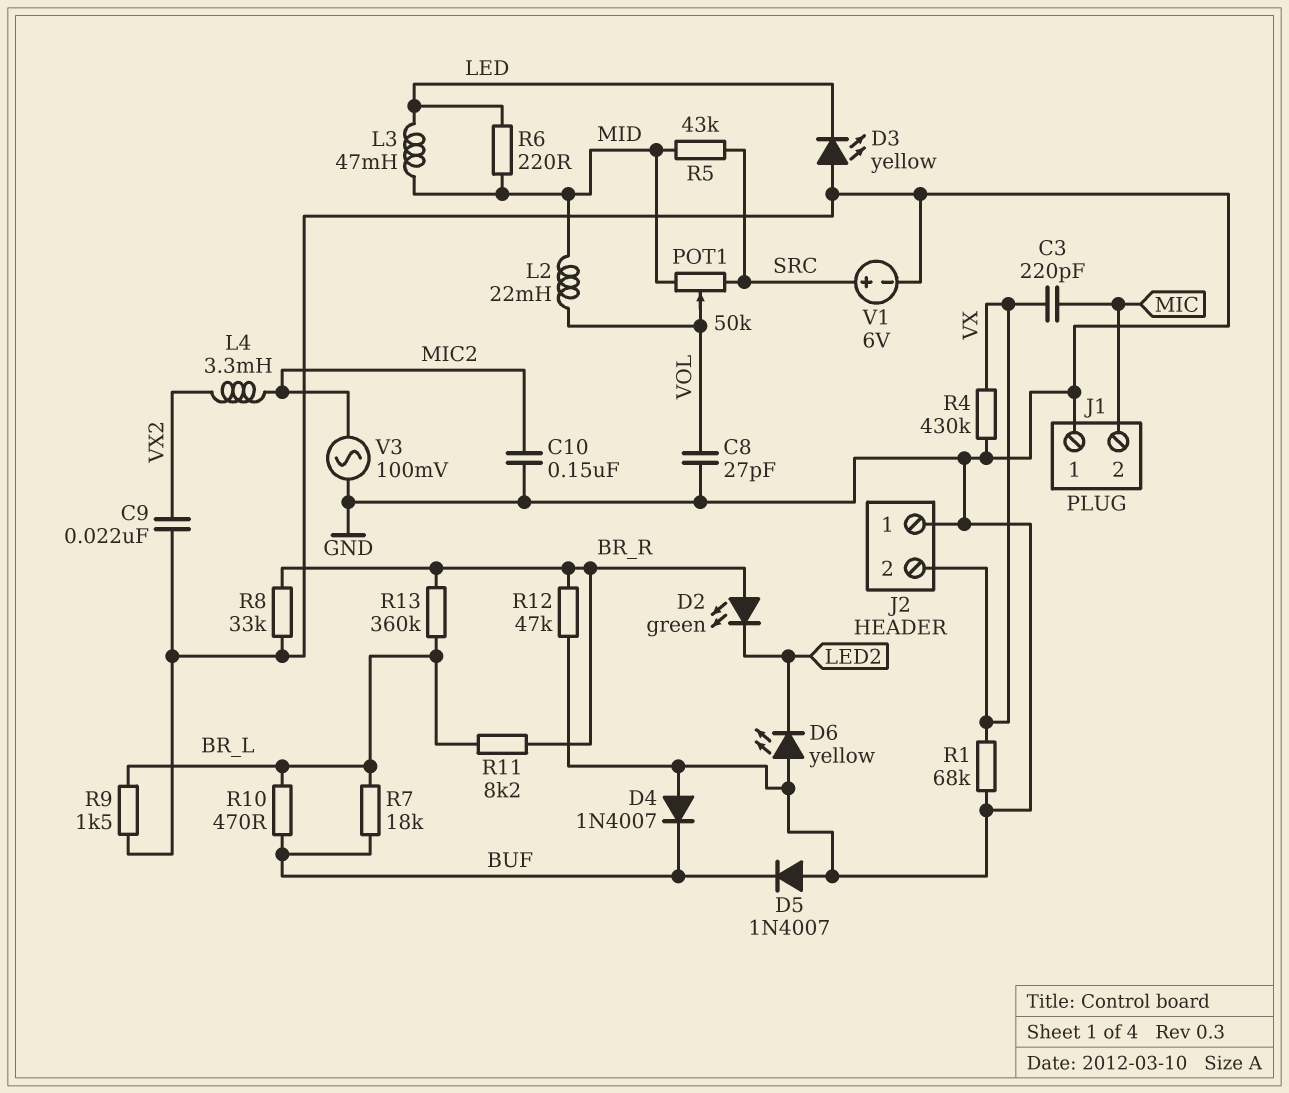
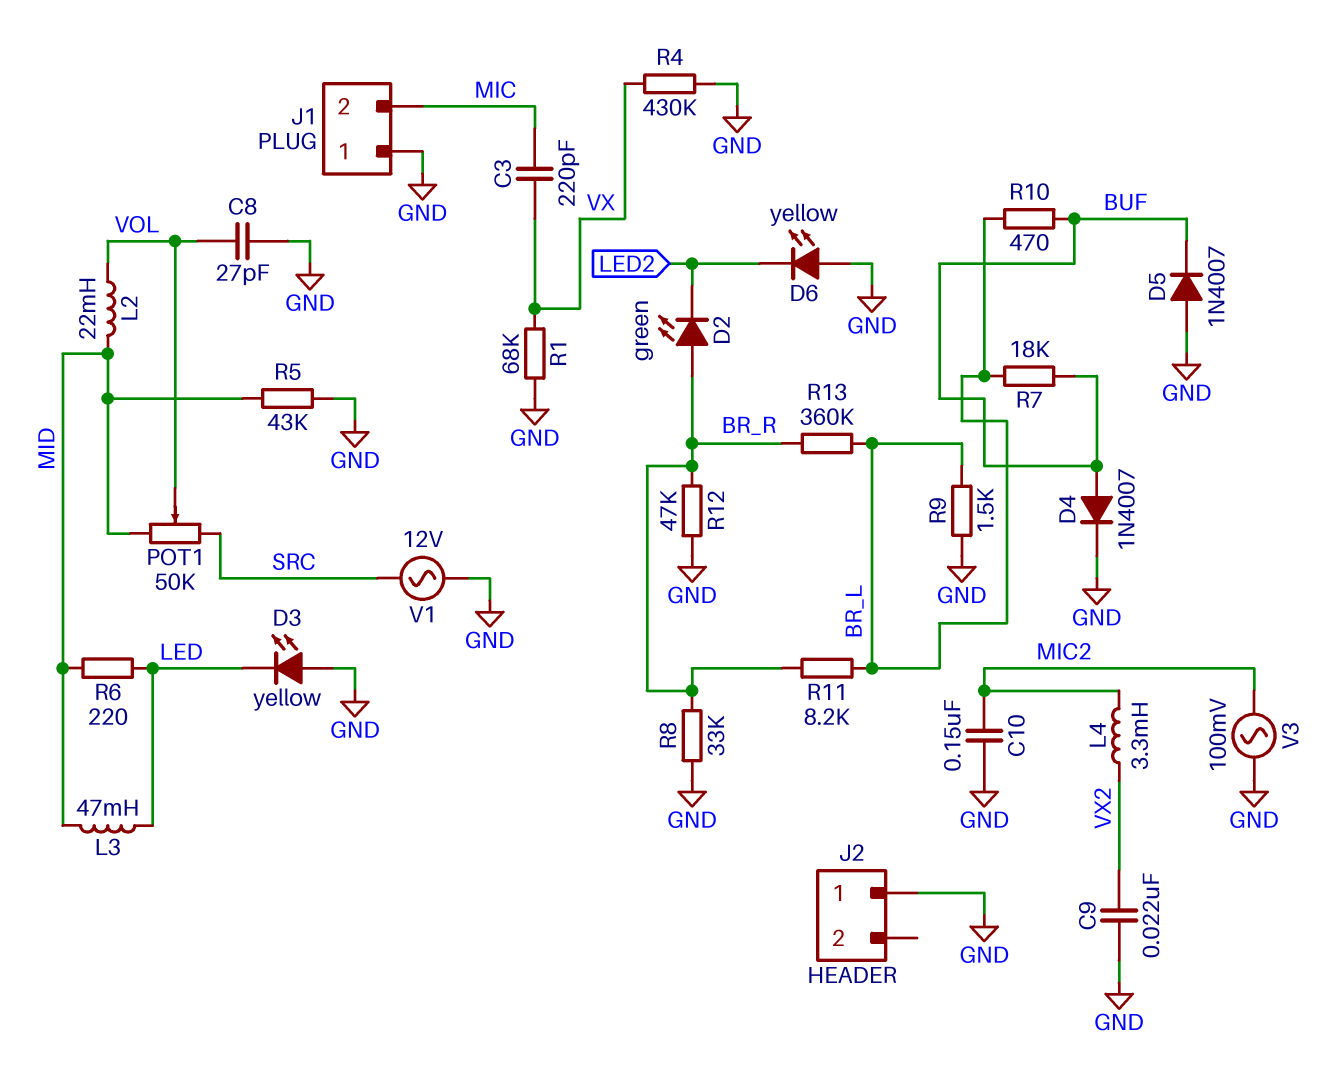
D4: diode 1N4007 (A GND, K BUF) -> diode 1N4007 (A BUF, K GND)
J2 pin 2: VX -> none
R5: 43k (MID, SRC) -> 43k (GND, MID)
V1: 6V (plus SRC, minus GND) -> AC 12V (GND, SRC)

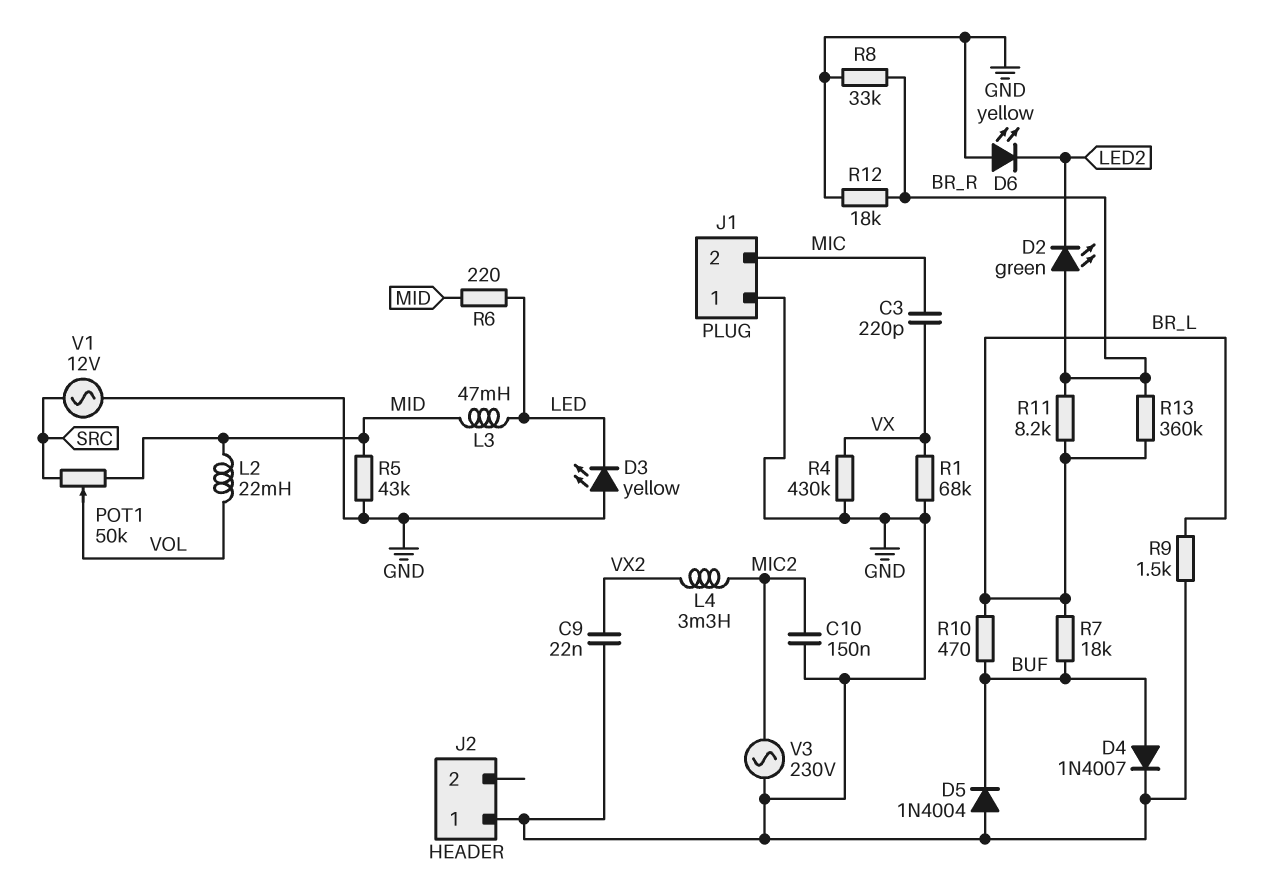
C8: 27pF (GND, VOL) -> none
D5: diode 1N4007 (A GND, K BUF) -> diode 1N4004 (A GND, K BUF)
R12: 47k (BR_R, GND) -> 18k (BR_R, GND)
V3: AC 100mV (GND, MIC2) -> AC 230V (GND, MIC2)

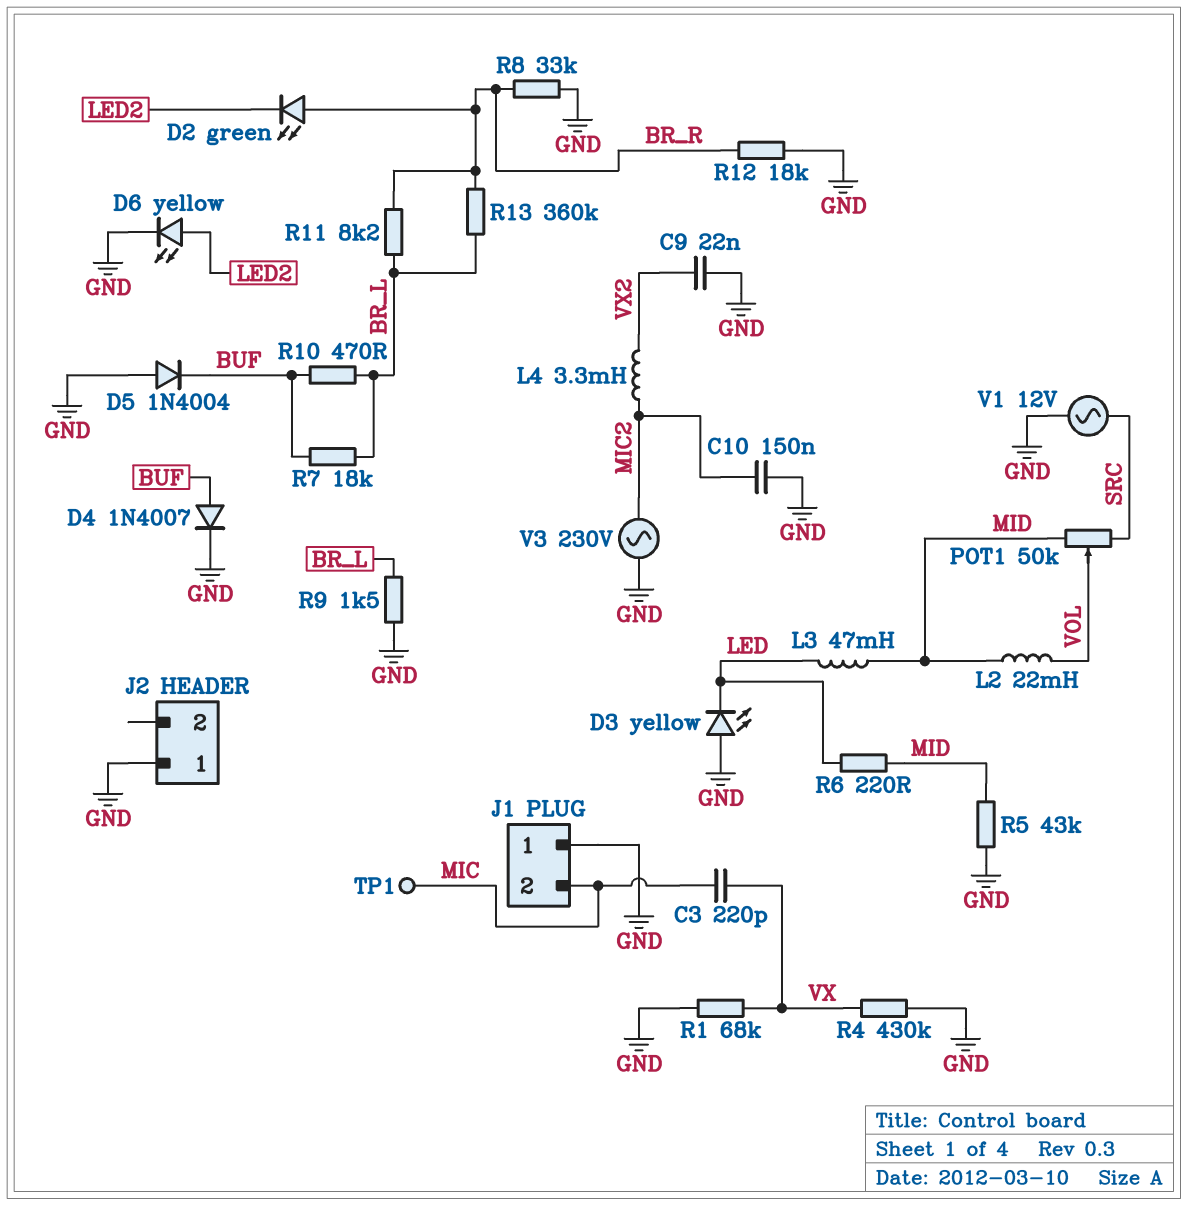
D6: LED yellow (A GND, K LED2) -> LED yellow (A LED2, K GND)
TP1: none -> test point (MIC)

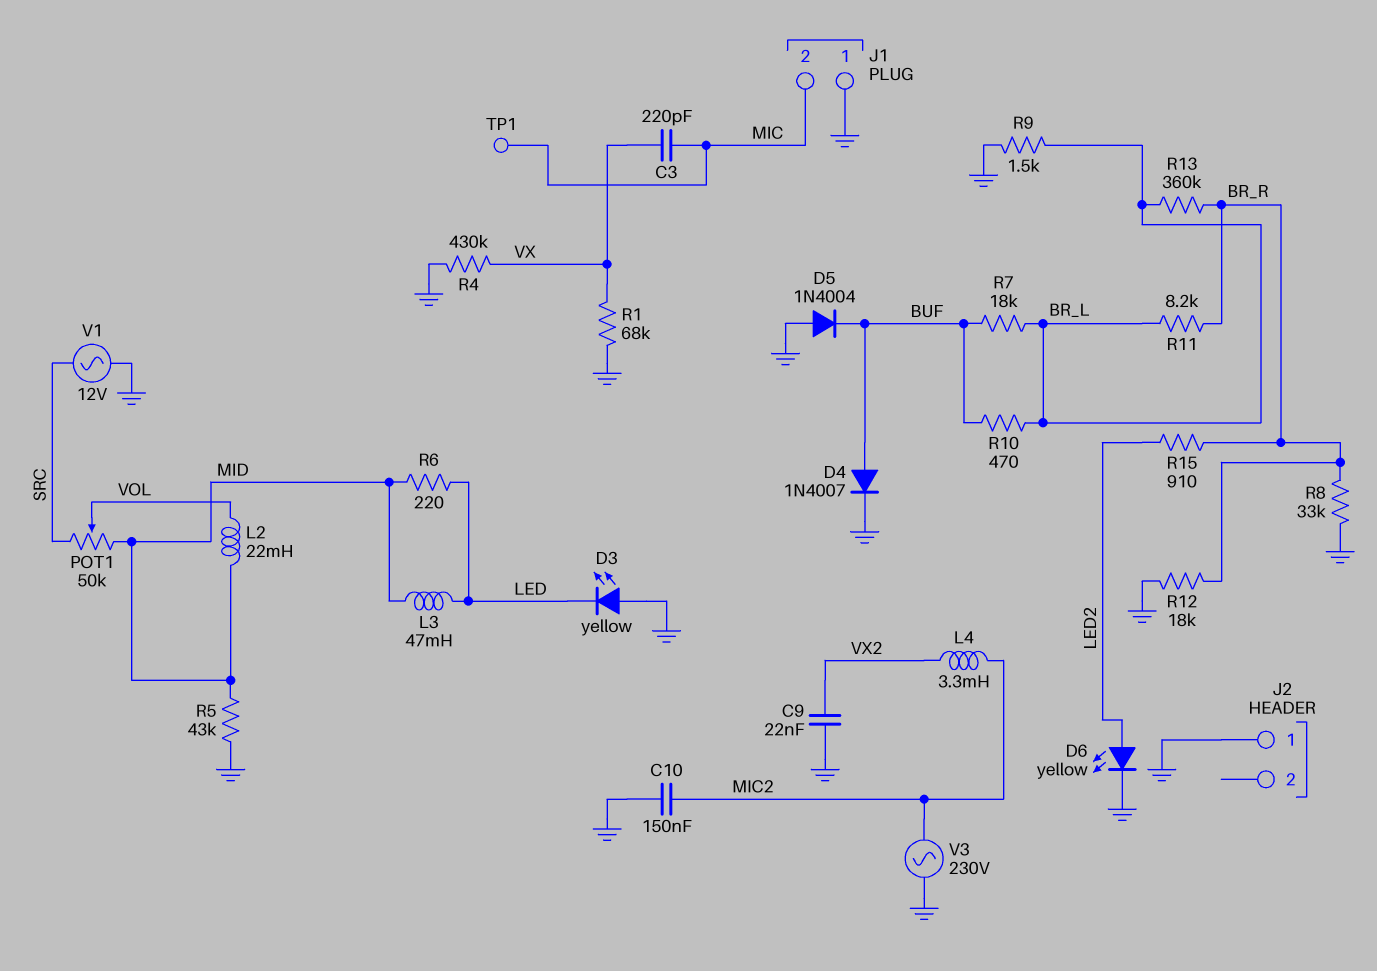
D2: LED green (A BR_R, K LED2) -> none
R15: none -> 910 (BR_R, LED2)

